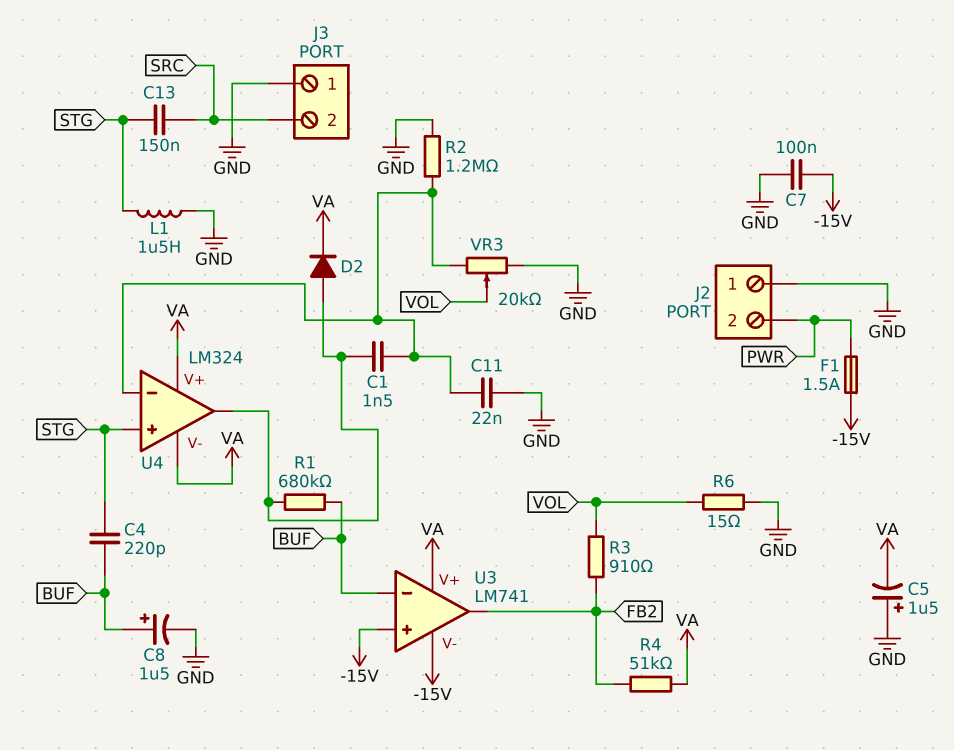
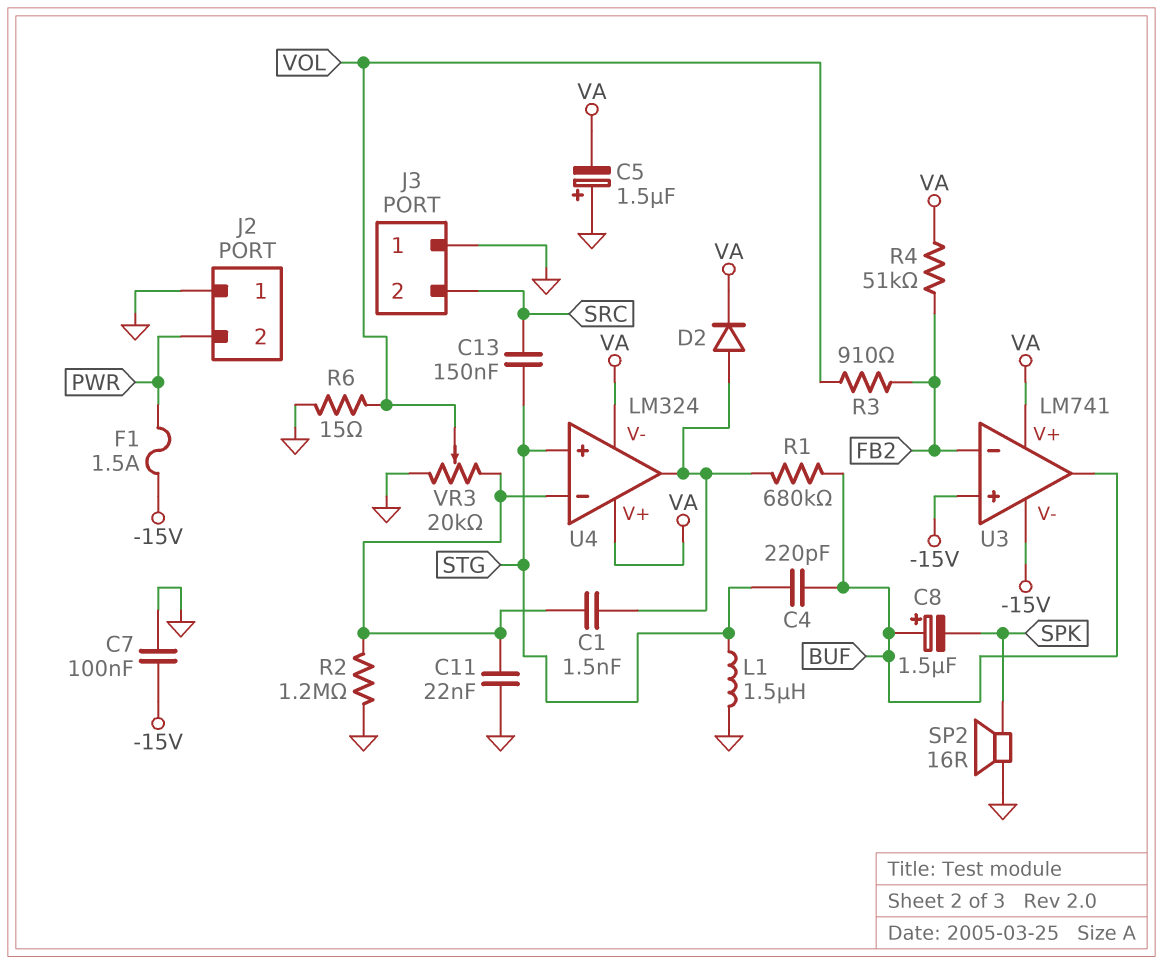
C8: 1.5uF (plus BUF, minus GND) -> 1.5uF (plus BUF, minus SPK)
SP2: none -> speaker 16R (GND, SPK)
U3 pin in-: BUF -> FB2
U3 pin out: FB2 -> BUF

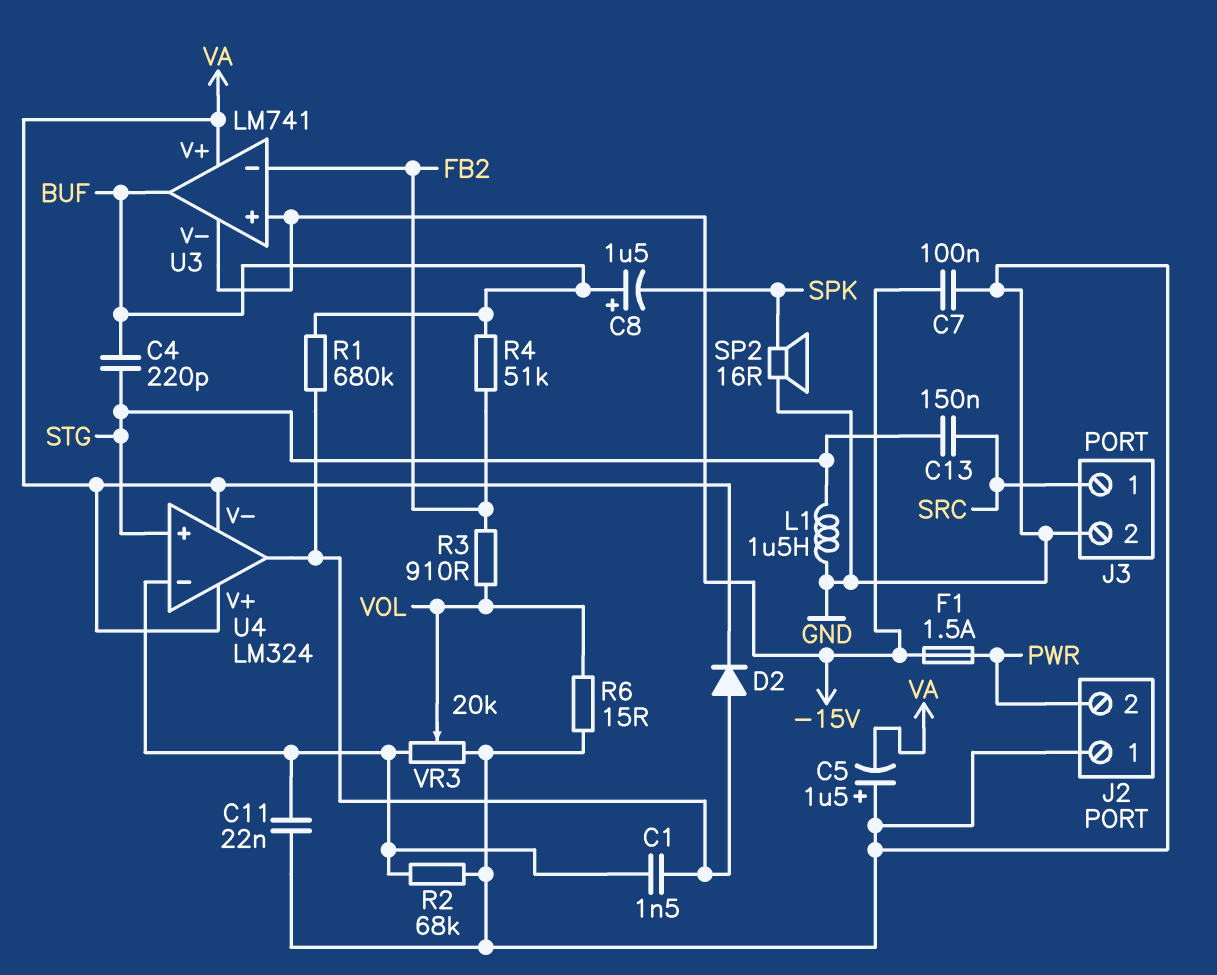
J3 pin 1: GND -> SRC
J3 pin 2: SRC -> GND
R2: 1.2M (GND, U4/in-) -> 68k (GND, U4/in-)
R4: 51k (FB2, VA) -> 51k (BUF, FB2)

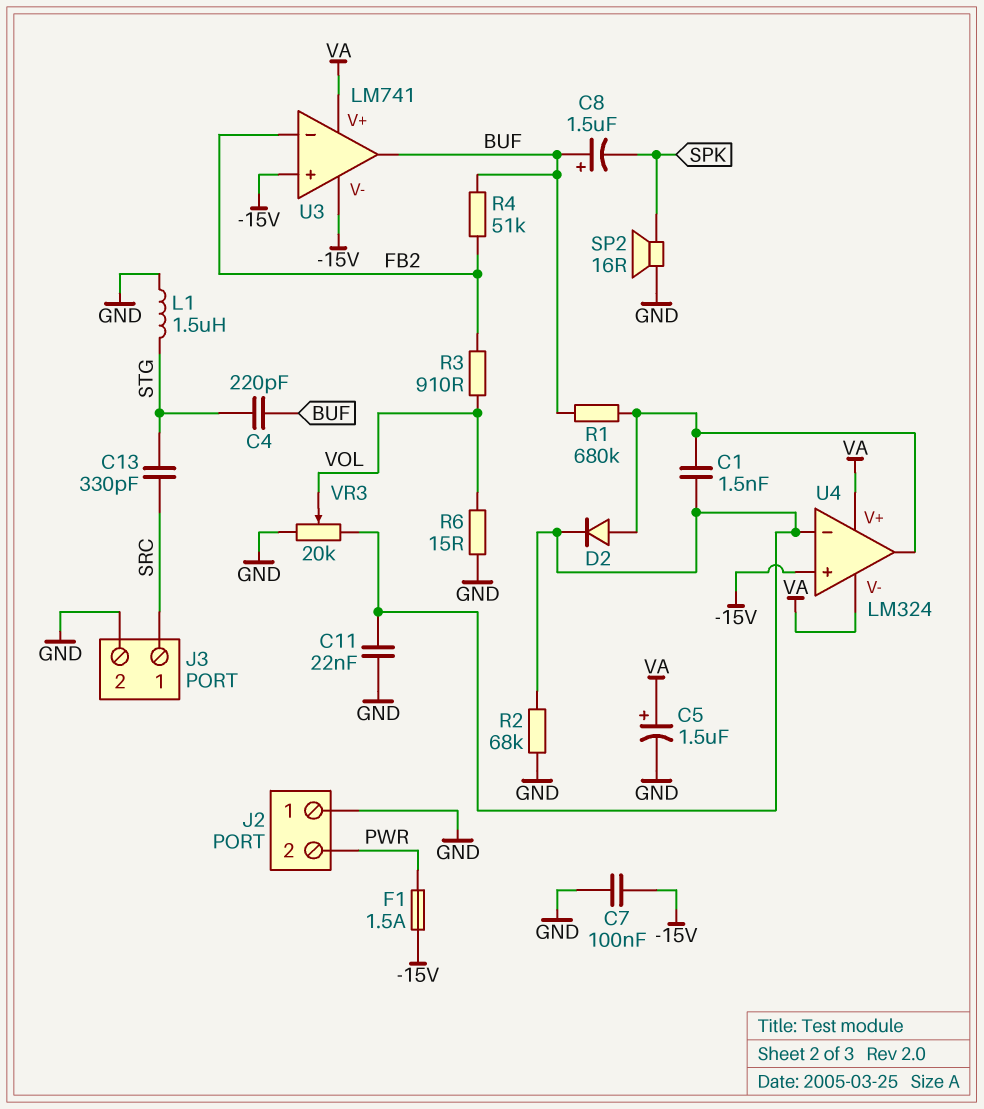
C5: 1.5uF (plus GND, minus VA) -> 1.5uF (plus VA, minus GND)
C13: 150nF (SRC, STG) -> 330pF (SRC, STG)
D2: diode (A U4/out, K VA) -> diode (A U4/out, K U4/in-)
U4 pin in+: STG -> -15V

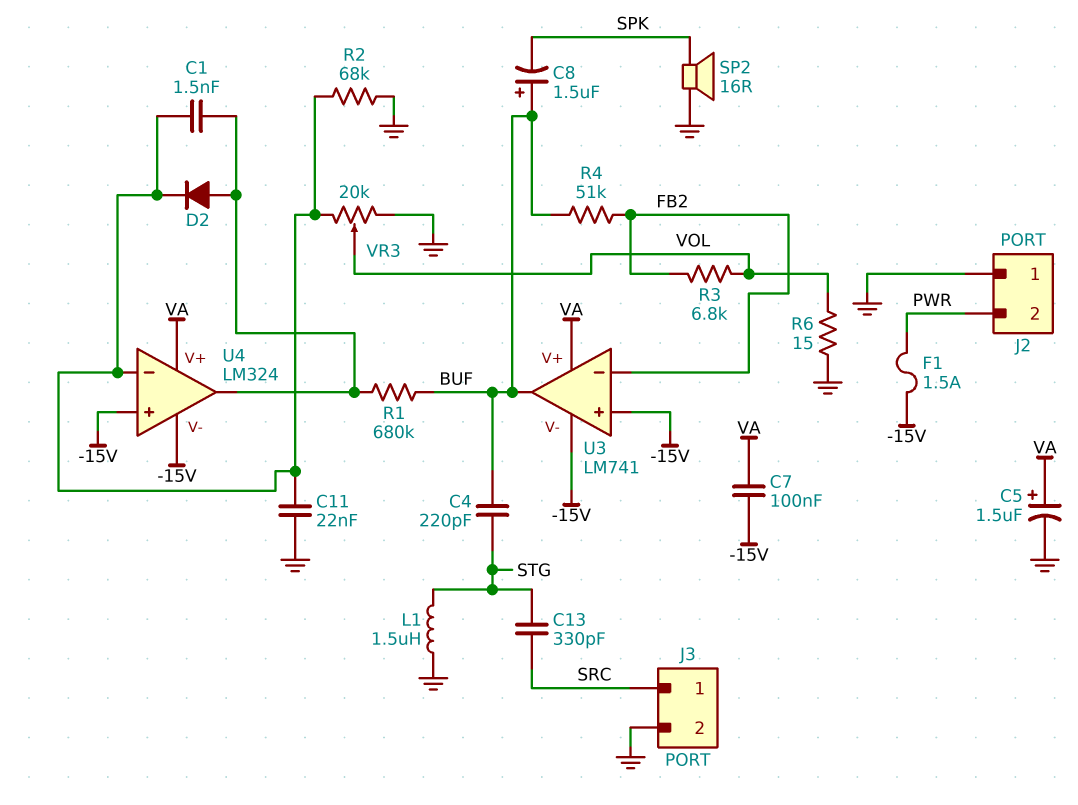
C7: 100nF (-15V, GND) -> 100nF (-15V, VA)
R3: 910 (FB2, VOL) -> 6.8k (FB2, VOL)
U4 pin V-: VA -> -15V

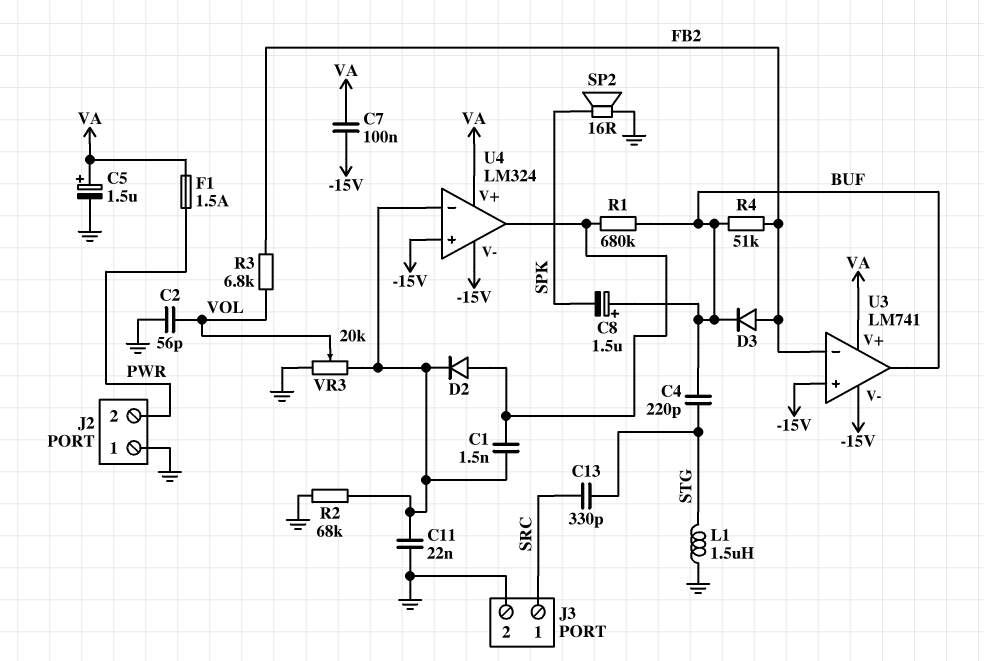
C2: none -> 56pF (GND, VOL)
D3: none -> diode (A FB2, K BUF)
F1: 1.5A (-15V, PWR) -> 1.5A (PWR, VA)
R6: 15 (GND, VOL) -> none

